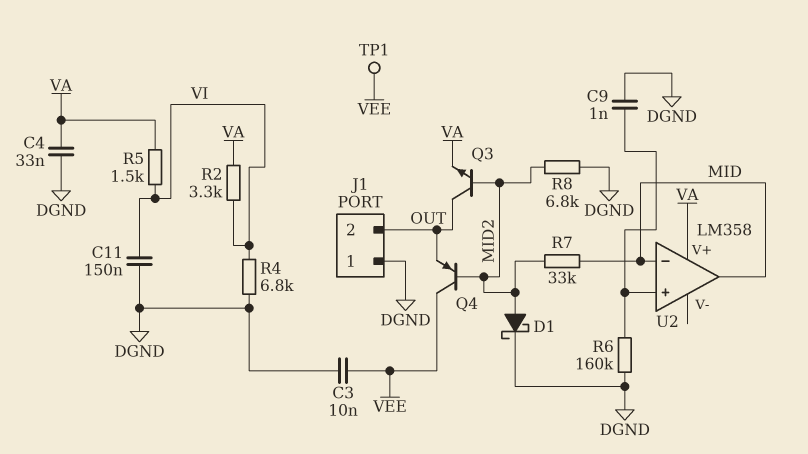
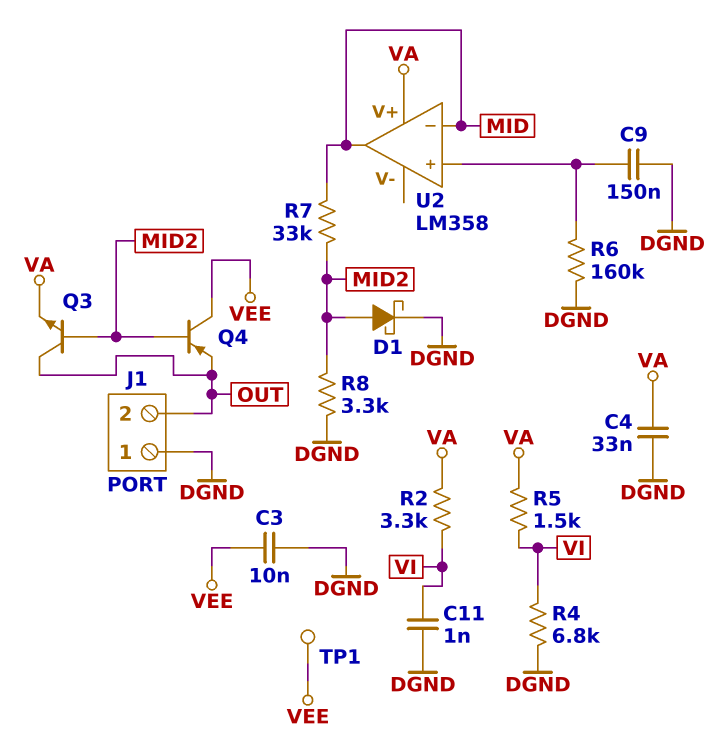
C9: 1nF (DGND, U2/in+) -> 150nF (DGND, U2/in+)
C11: 150nF (DGND, VI) -> 1nF (DGND, VI)
R8: 6.8k (DGND, MID2) -> 3.3k (DGND, MID2)

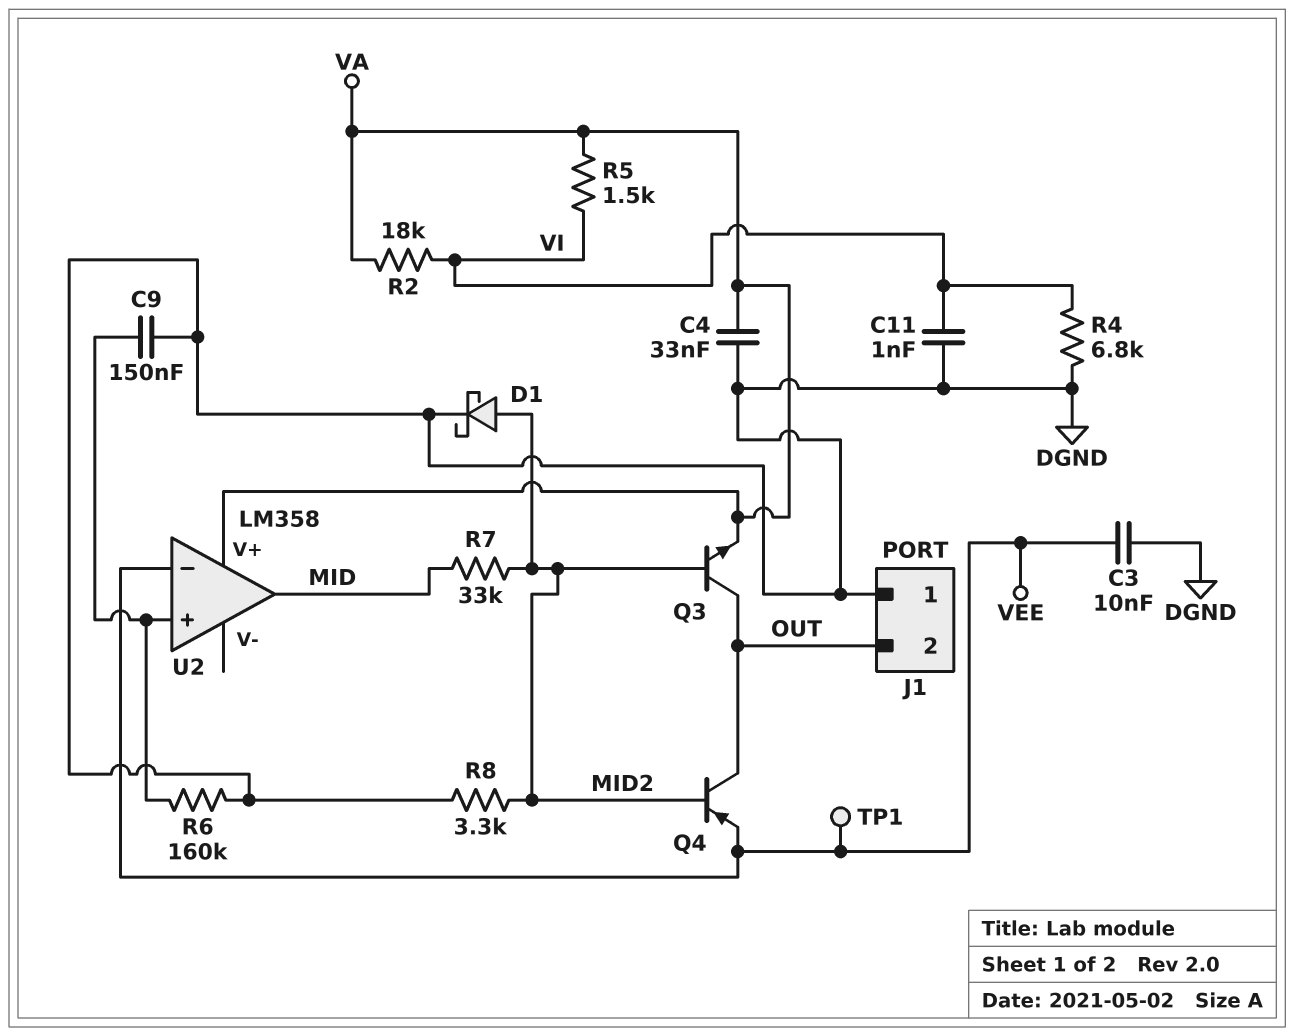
Q4: PNP (B MID2, C VEE, E OUT) -> PNP (B MID2, C OUT, E VEE)
R2: 3.3k (VA, VI) -> 18k (VA, VI)
U2 pin in-: MID -> VEE

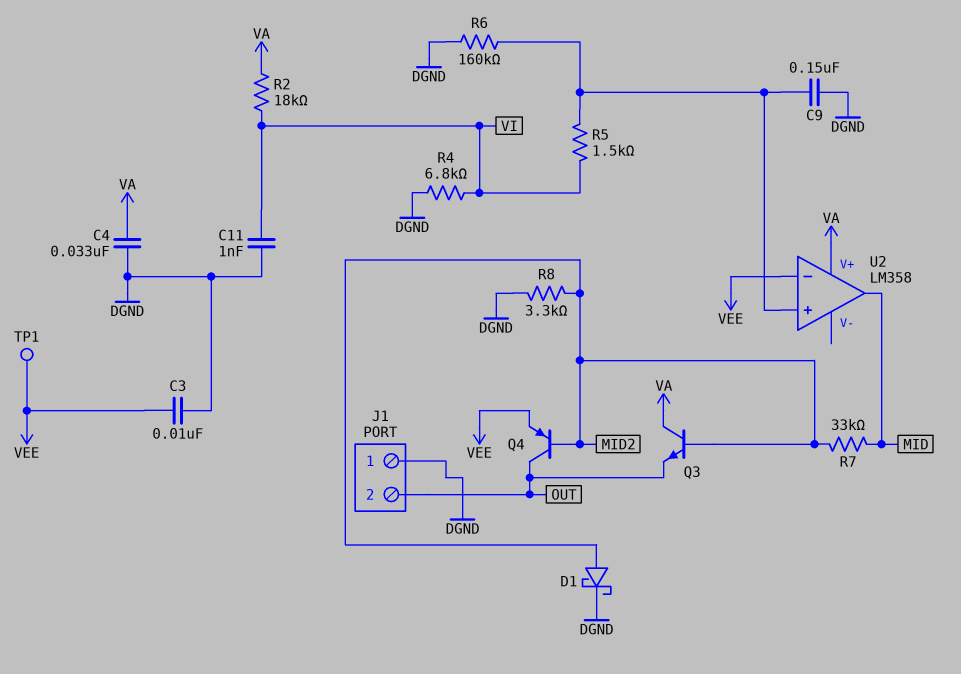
Q3: NPN (B MID2, C OUT, E VA) -> NPN (B MID2, C VA, E OUT)
R5: 1.5k (VA, VI) -> 1.5k (U2/in+, VI)

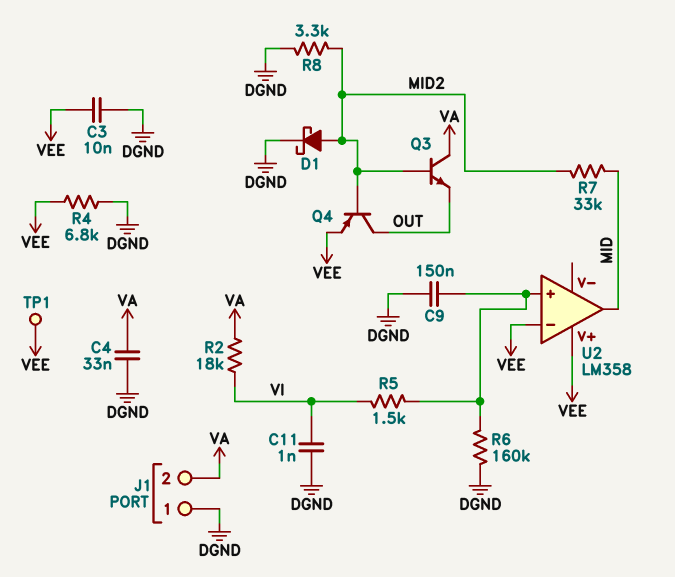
J1 pin 2: OUT -> VA
R4: 6.8k (DGND, VI) -> 6.8k (DGND, VEE)
U2 pin V+: VA -> VEE

